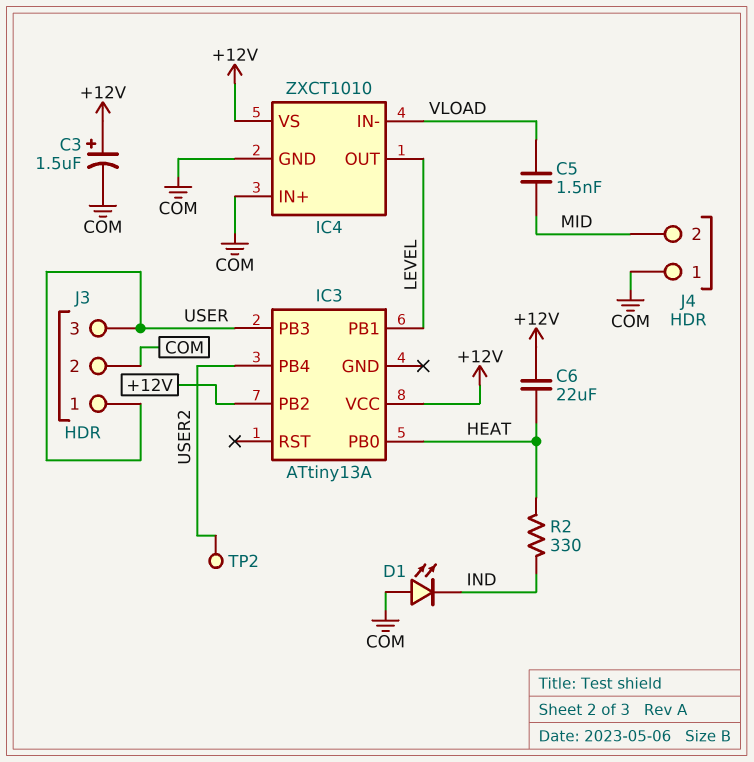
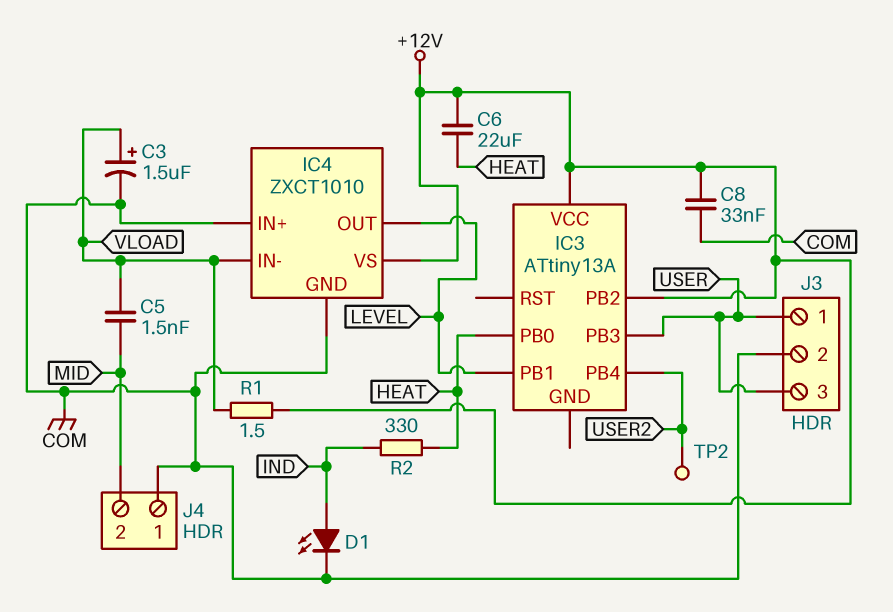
C3: 1.5uF (plus +12V, minus COM) -> 1.5uF (plus VLOAD, minus COM)
C8: none -> 33nF (+12V, COM)
D1: LED (A COM, K IND) -> LED (A IND, K COM)
R1: none -> 1.5 (+12V, VLOAD)

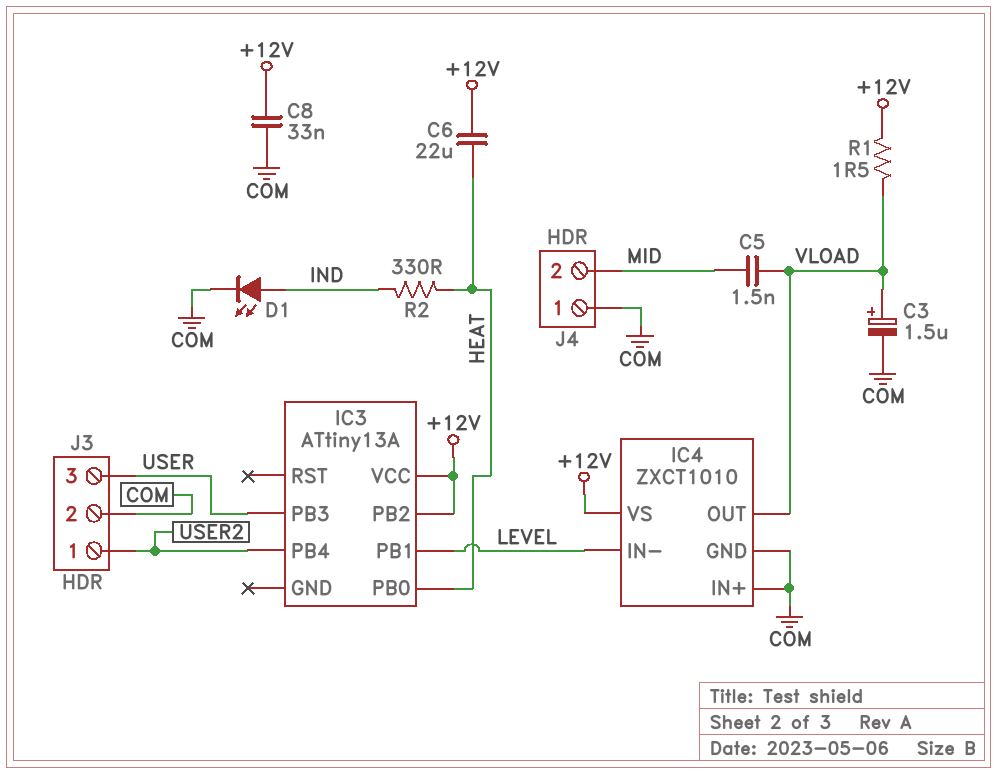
IC4 pin IN-: VLOAD -> LEVEL
IC4 pin OUT: LEVEL -> VLOAD
J3 pin 1: USER -> USER2
TP2: test point (USER2) -> none

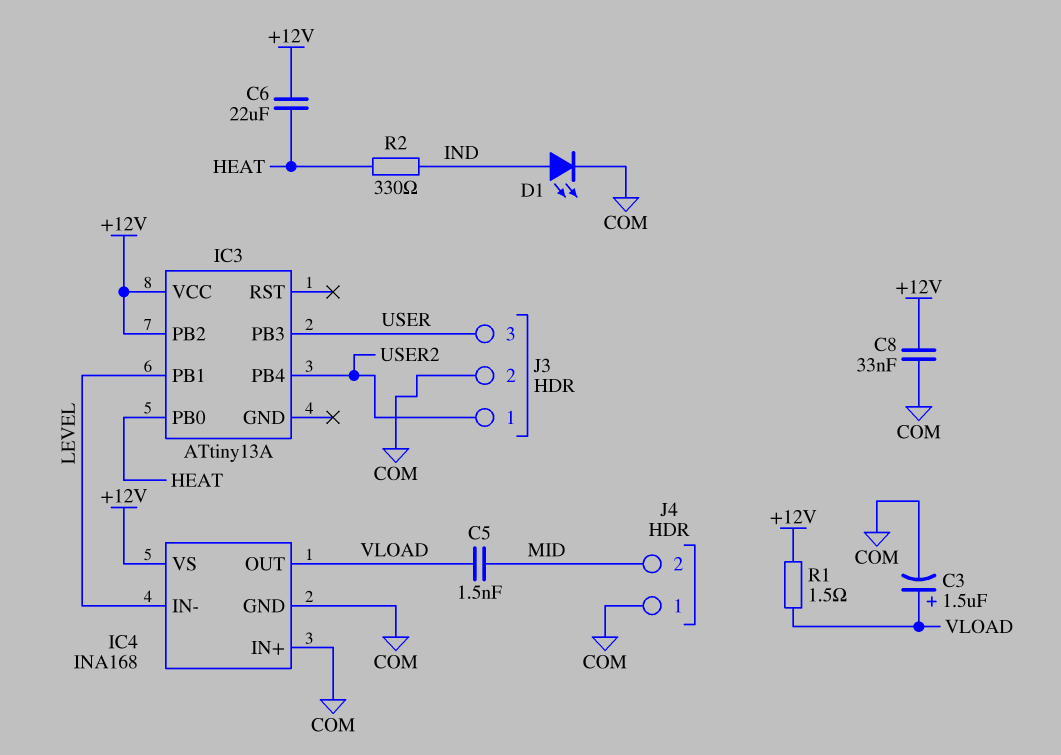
IC4: ZXCT1010 -> INA168

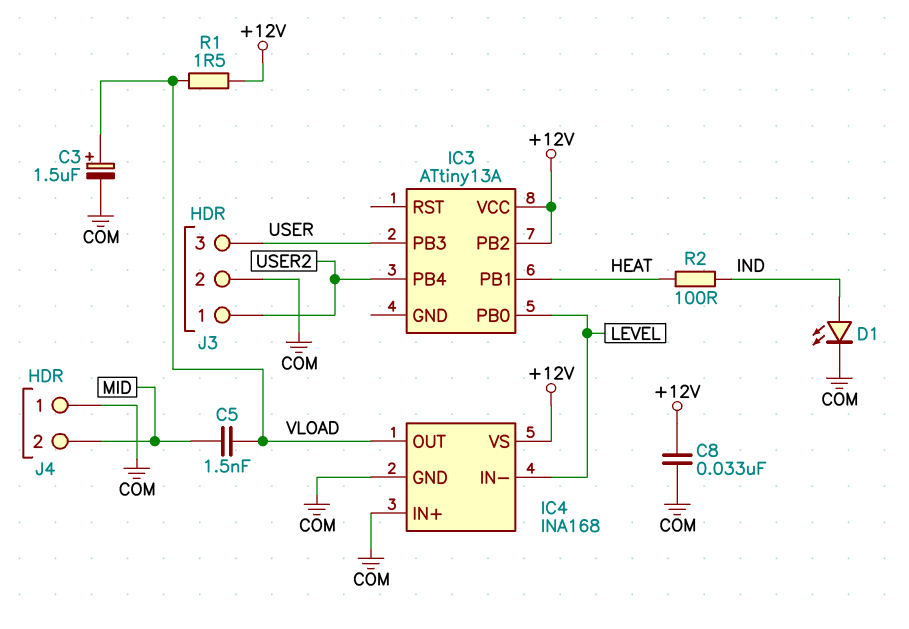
C6: 22uF (+12V, HEAT) -> none
IC3 pin PB0: HEAT -> LEVEL
IC3 pin PB1: LEVEL -> HEAT
R2: 330 (HEAT, IND) -> 100 (HEAT, IND)

